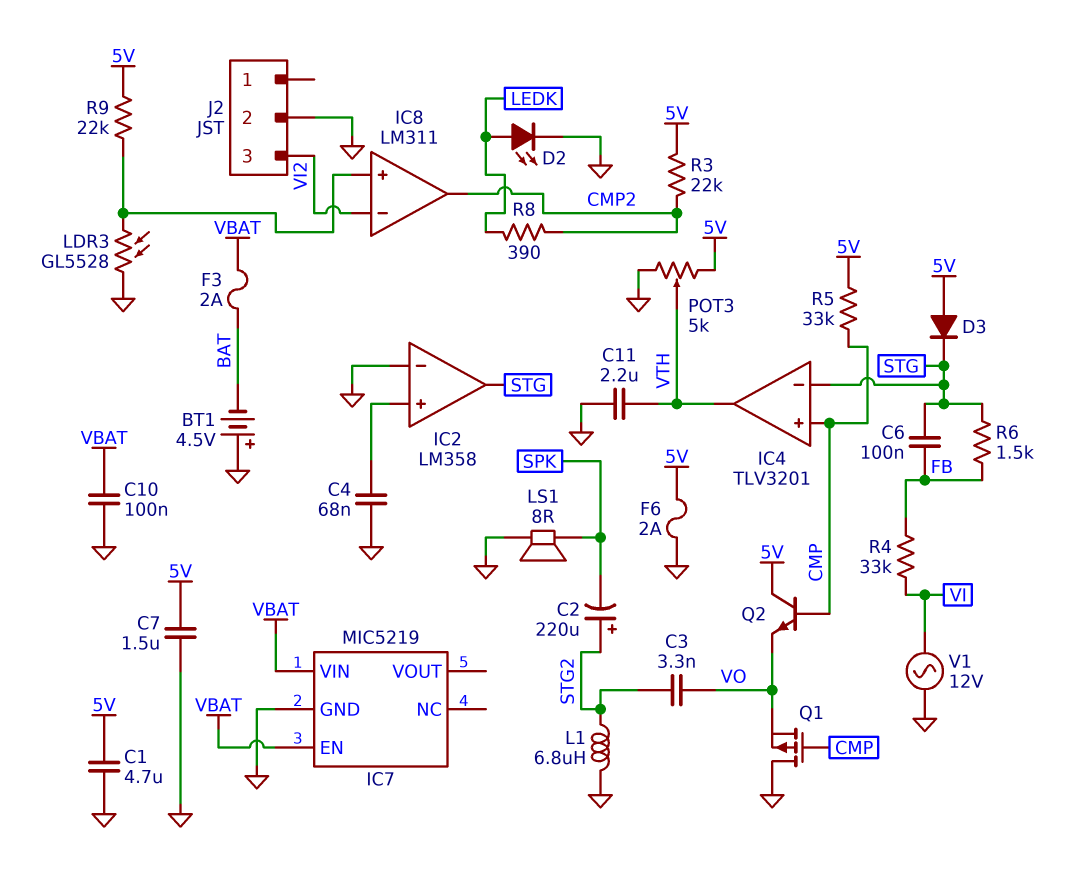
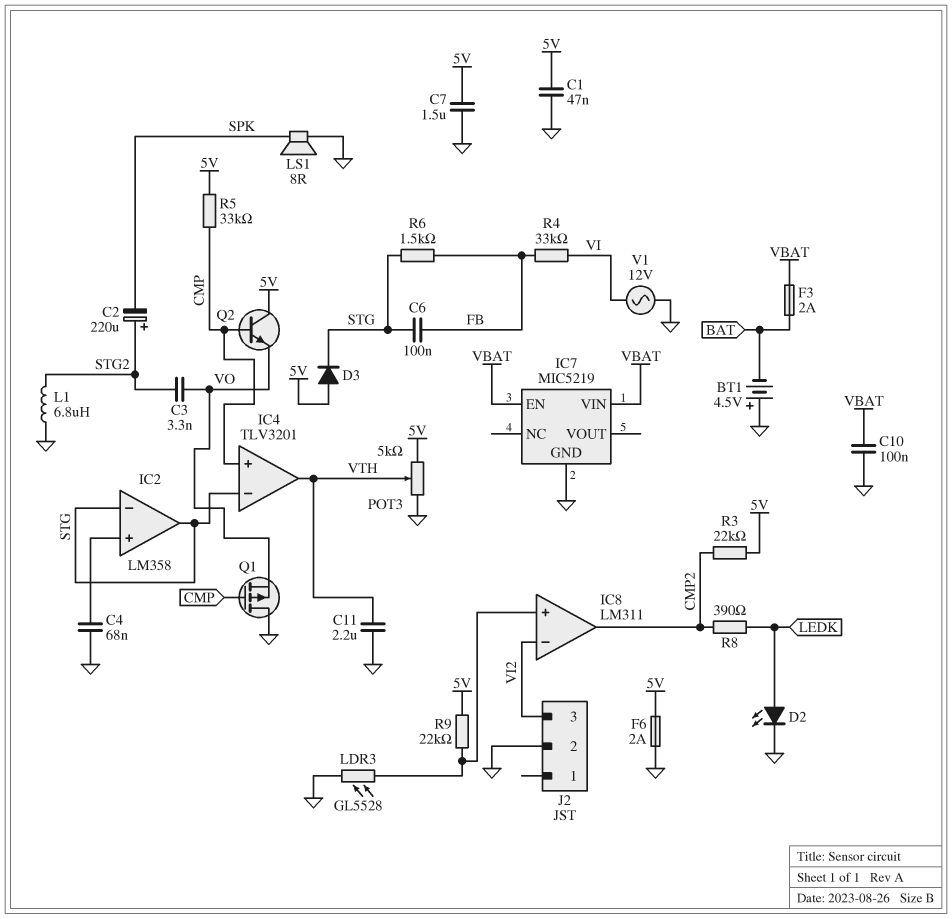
C1: 4.7uF (5V, GND) -> 47nF (5V, GND)
IC2 pin in-: GND -> STG

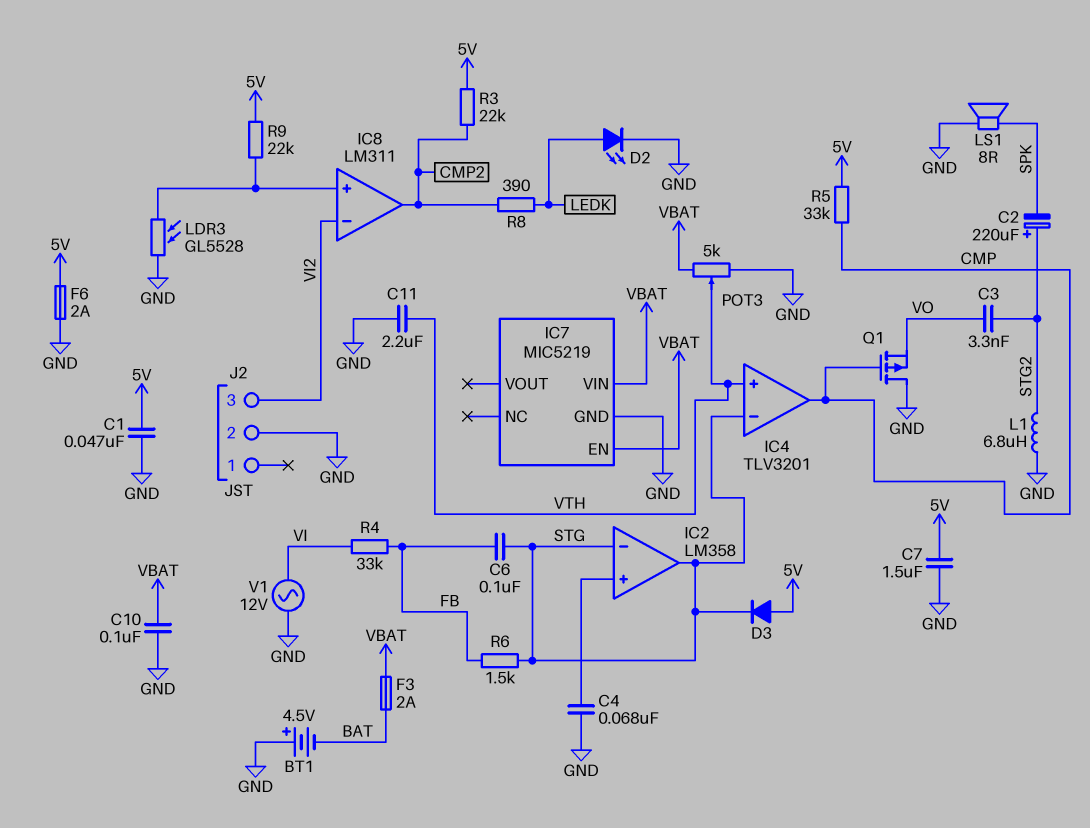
IC4 pin in+: CMP -> VTH
IC4 pin out: VTH -> CMP
POT3: 5k (5V, GND, wiper VTH) -> 5k (GND, VBAT, wiper VTH)
Q2: NPN (B CMP, C 5V, E VO) -> none

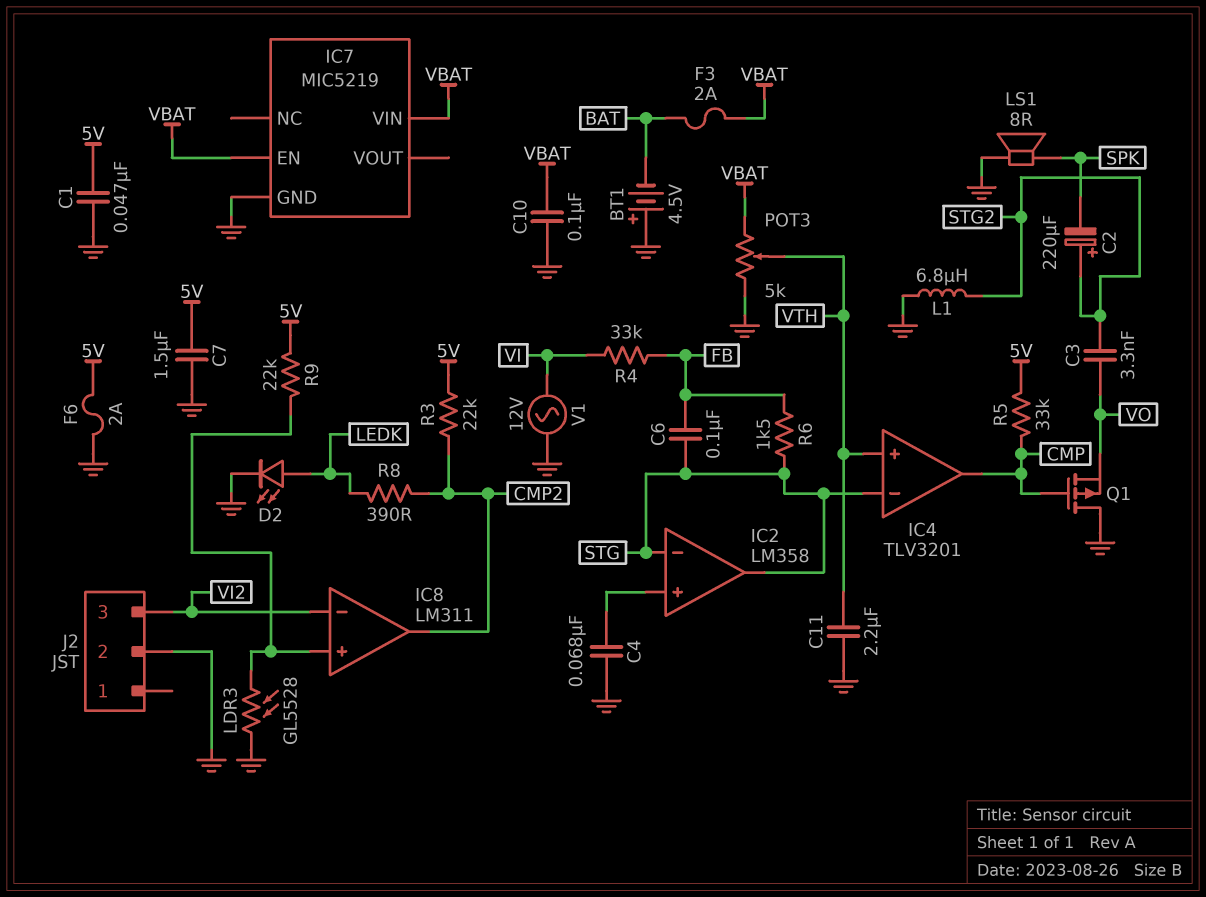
D3: diode (A 5V, K STG) -> none

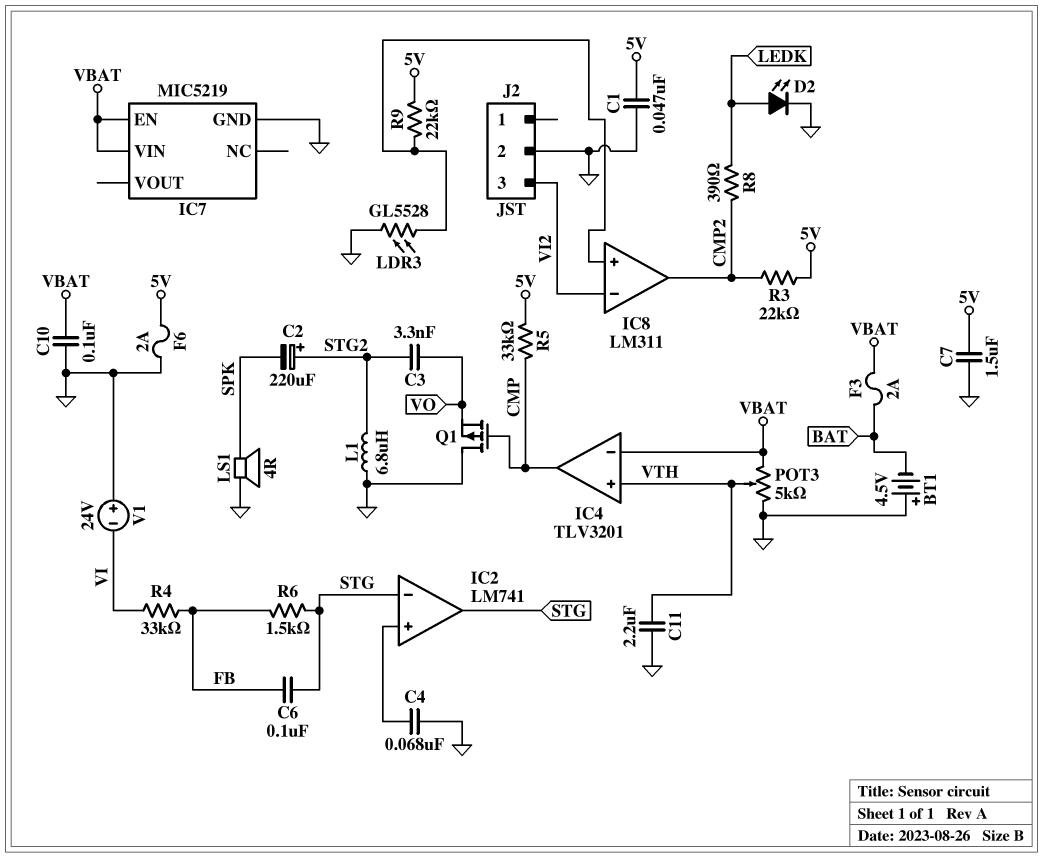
IC2: LM358 -> LM741
IC4 pin in-: STG -> VBAT
LS1: speaker 8R (GND, SPK) -> speaker 4R (GND, SPK)
V1: AC 12V (GND, VI) -> 24V (plus GND, minus VI)

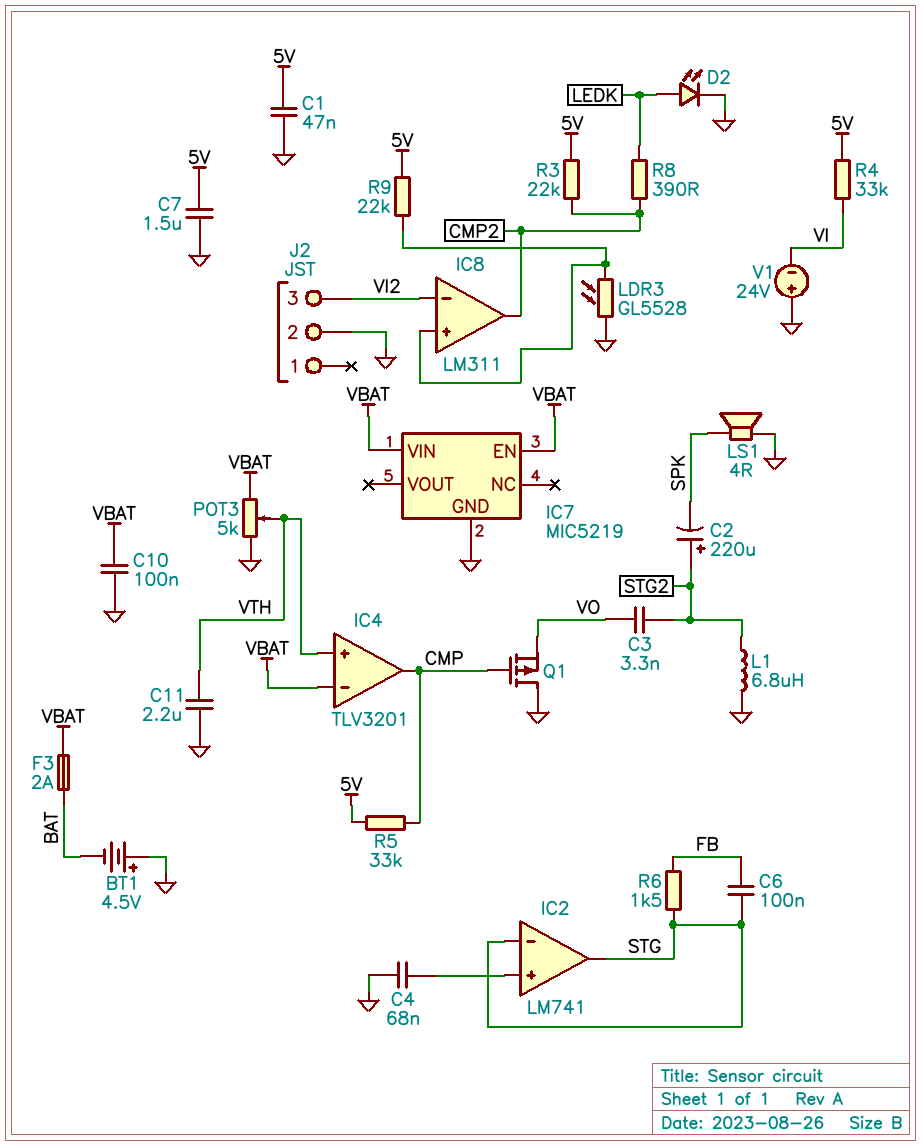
F6: 2A (5V, GND) -> none
R4: 33k (FB, VI) -> 33k (5V, VI)

